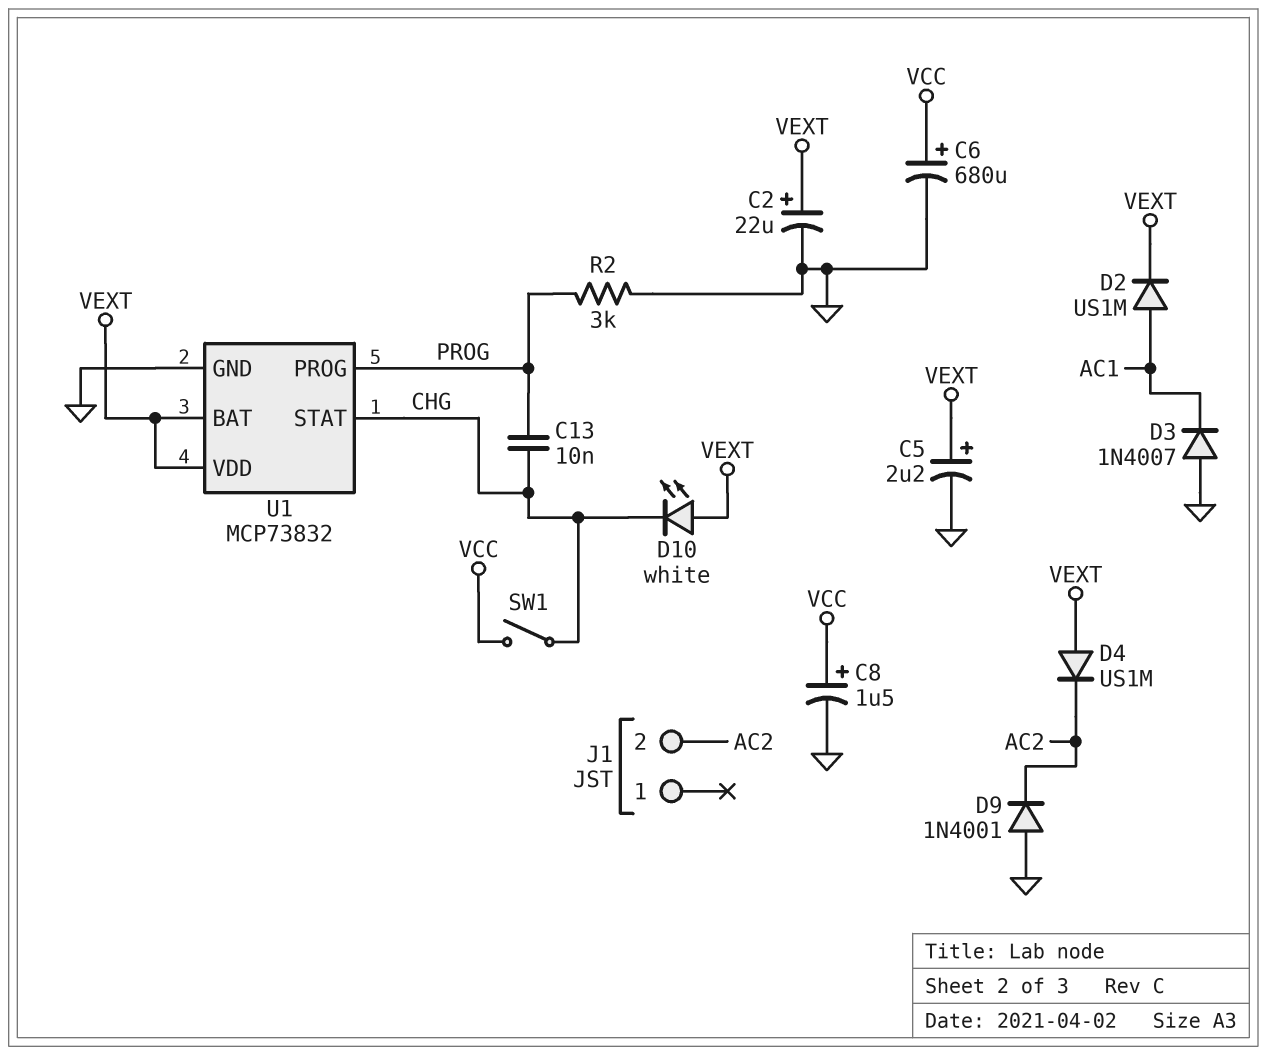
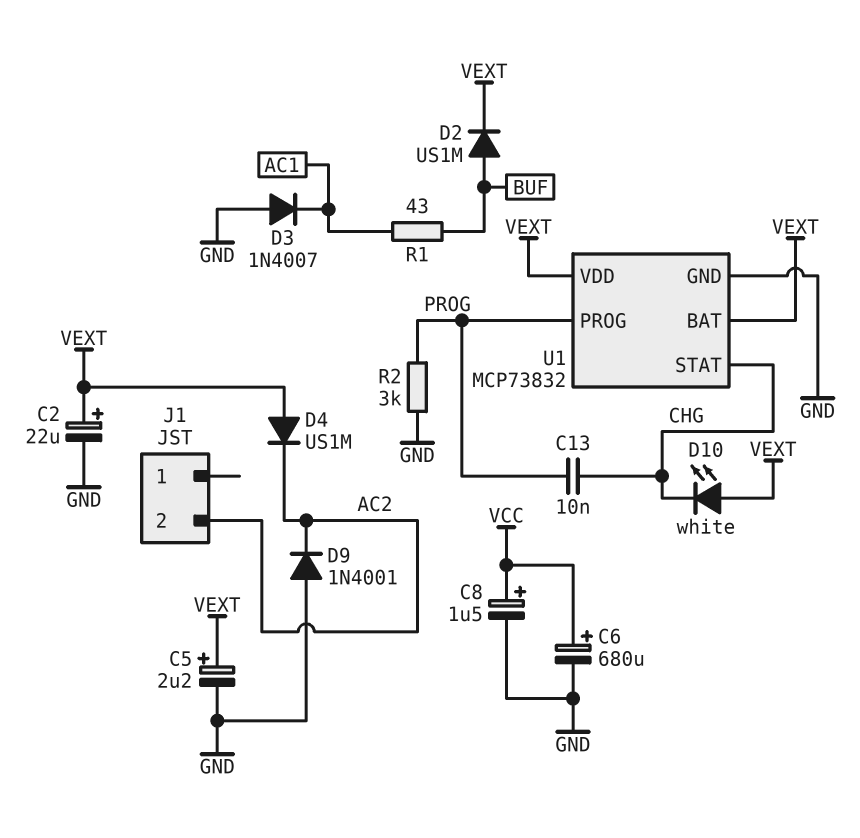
D2: diode US1M (A AC1, K VEXT) -> diode US1M (A BUF, K VEXT)
R1: none -> 43 (AC1, BUF)
SW1: switch (CHG, VCC) -> none

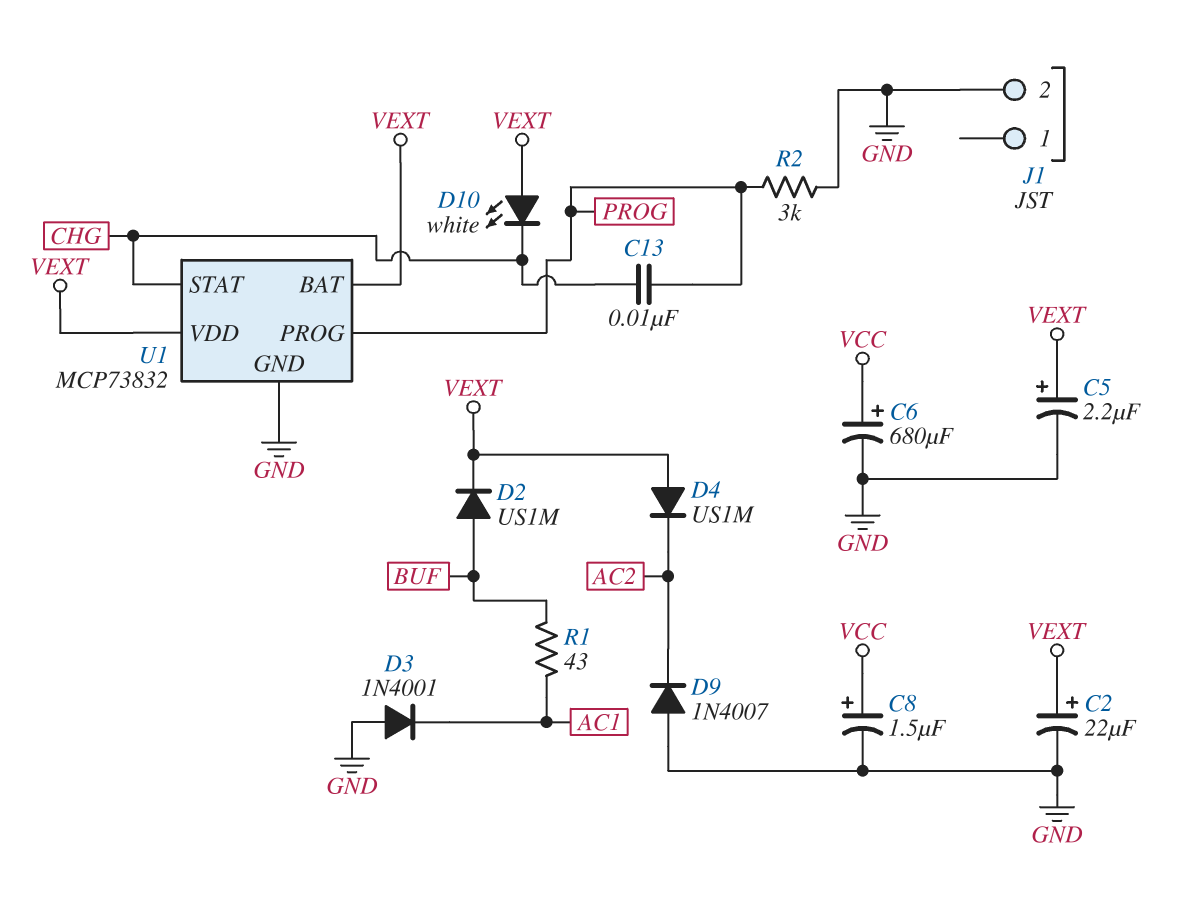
D3: diode 1N4007 (A GND, K AC1) -> diode 1N4001 (A GND, K AC1)
D9: diode 1N4001 (A GND, K AC2) -> diode 1N4007 (A GND, K AC2)
J1 pin 2: AC2 -> GND

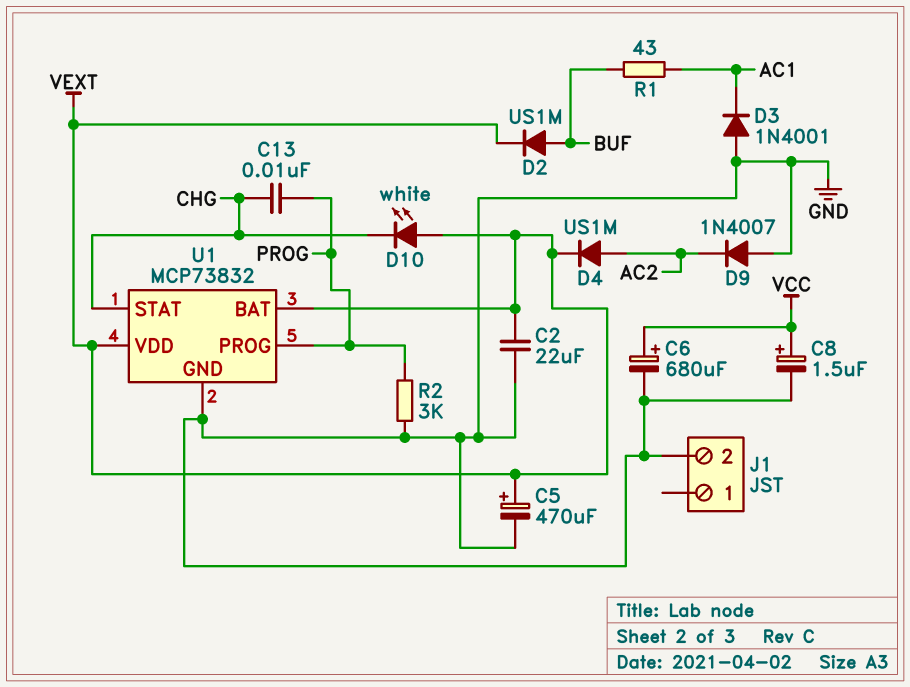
C2: 22uF (plus VEXT, minus GND) -> 22uF (GND, VEXT)
C5: 2.2uF (plus VEXT, minus GND) -> 470uF (plus VEXT, minus GND)
D4: diode US1M (A VEXT, K AC2) -> diode US1M (A AC2, K VEXT)

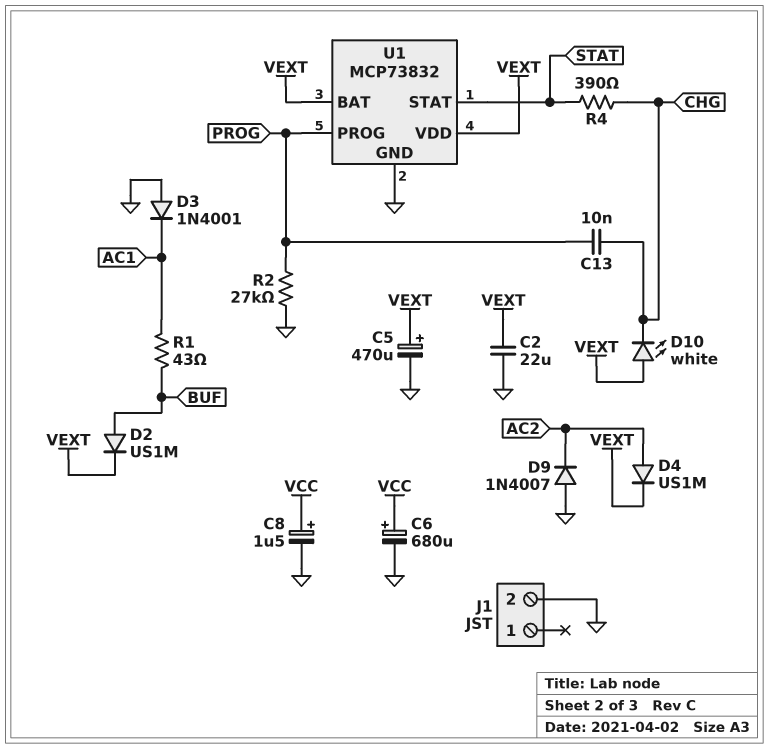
R2: 3k (GND, PROG) -> 27k (GND, PROG)
R4: none -> 390 (CHG, STAT)
U1 pin STAT: CHG -> STAT

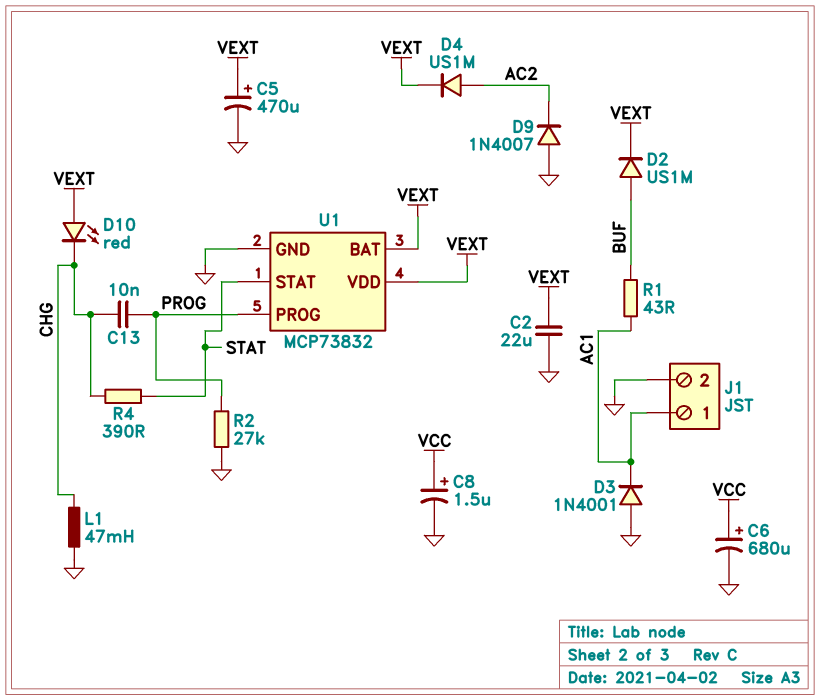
D10: LED white (A VEXT, K CHG) -> LED red (A VEXT, K CHG)
J1 pin 1: none -> AC1
L1: none -> 47mH (CHG, GND)

